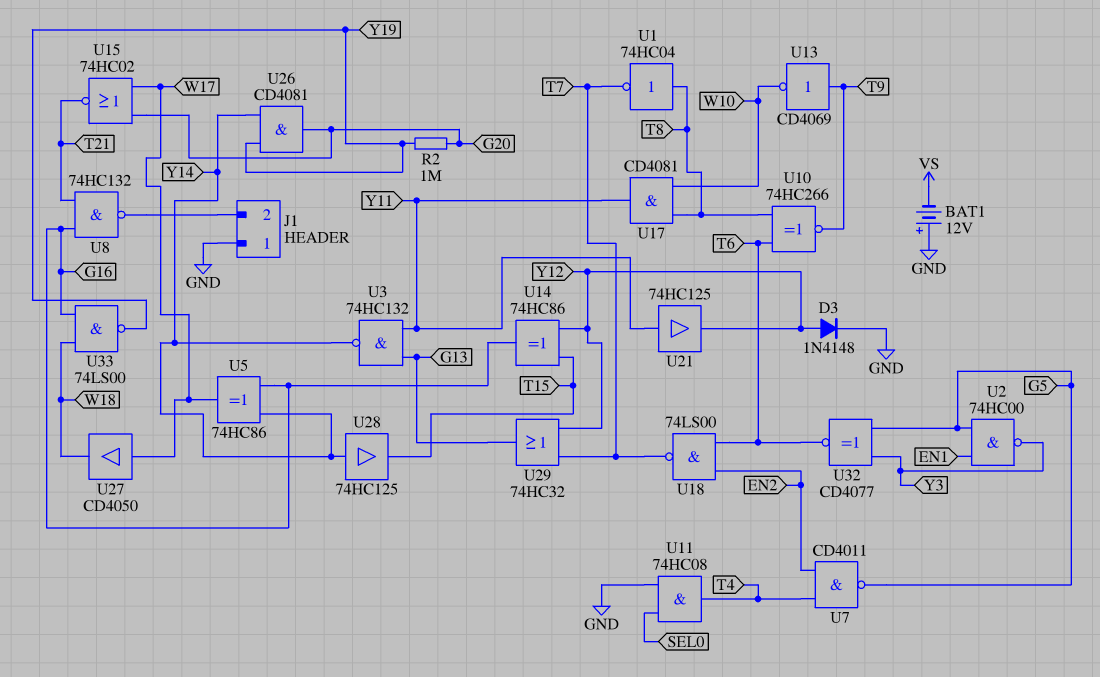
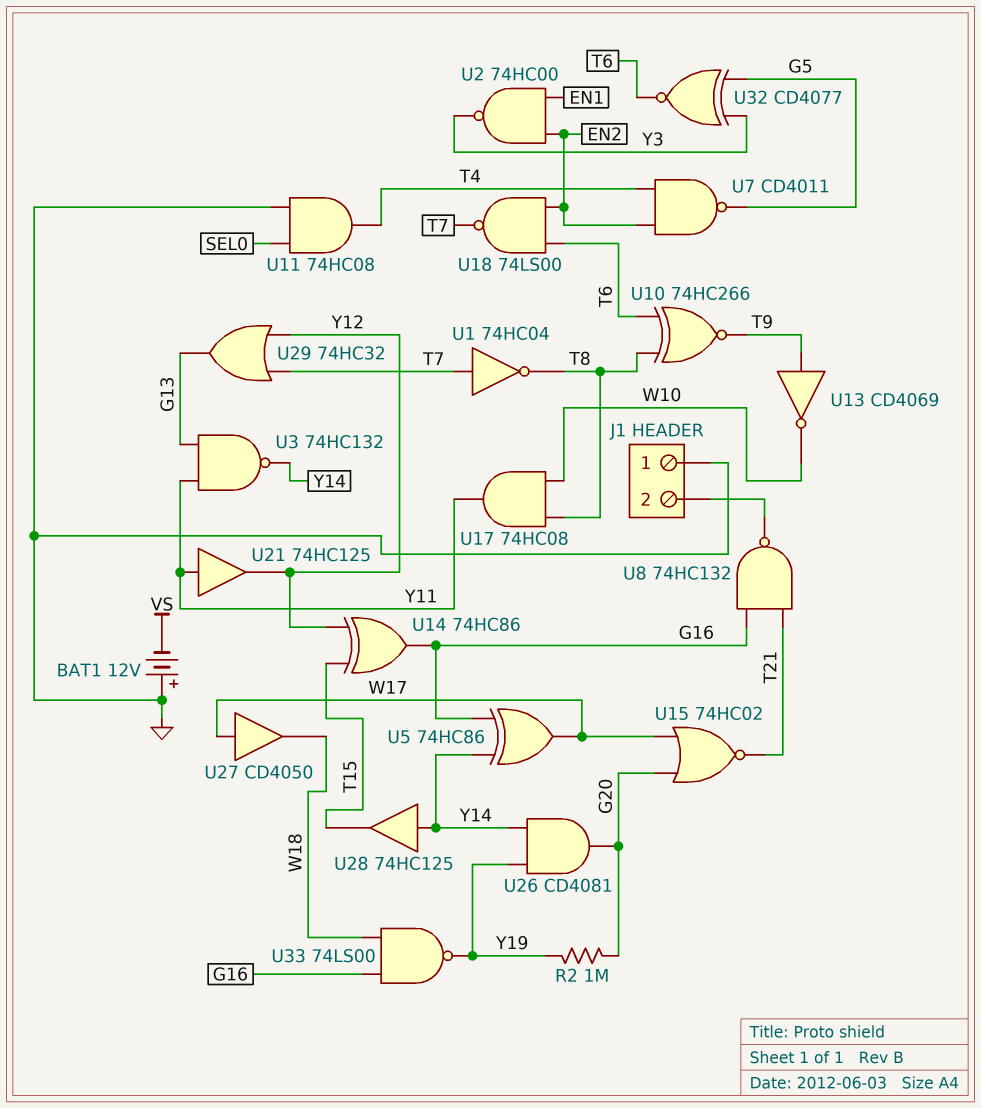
D3: diode 1N4148 (A Y12, K GND) -> none
U1: NOT 74HC04 (in T8, out T7) -> NOT 74HC04 (in T7, out T8)
U2: NAND 74HC00 (in EN1, in G5, out Y3) -> NAND 74HC00 (in EN1, in EN2, out Y3)
U17: AND CD4081 (in T8, in W10, out Y11) -> AND 74HC08 (in T8, in W10, out Y11)

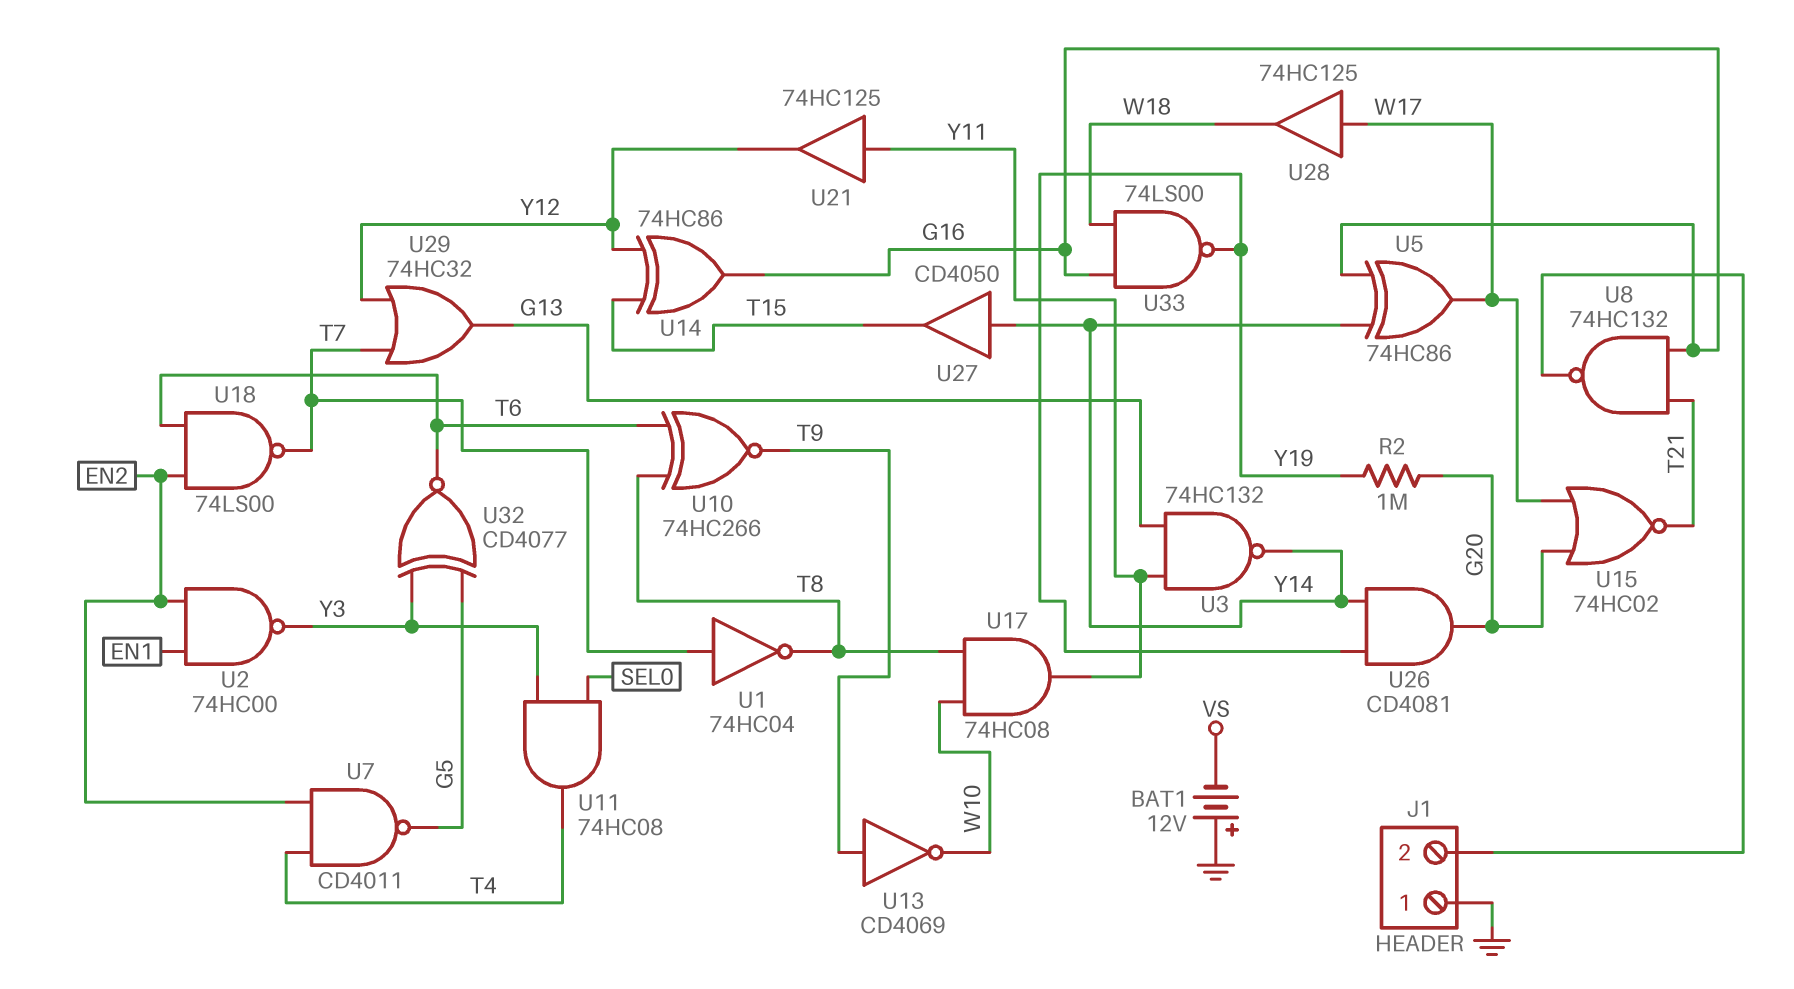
U11: AND 74HC08 (in GND, in SEL0, out T4) -> AND 74HC08 (in SEL0, in Y3, out T4)
U27: buffer CD4050 (in W17, out W18) -> buffer CD4050 (in Y14, out T15)
U28: buffer 74HC125 (in Y14, out T15) -> buffer 74HC125 (in W17, out W18)

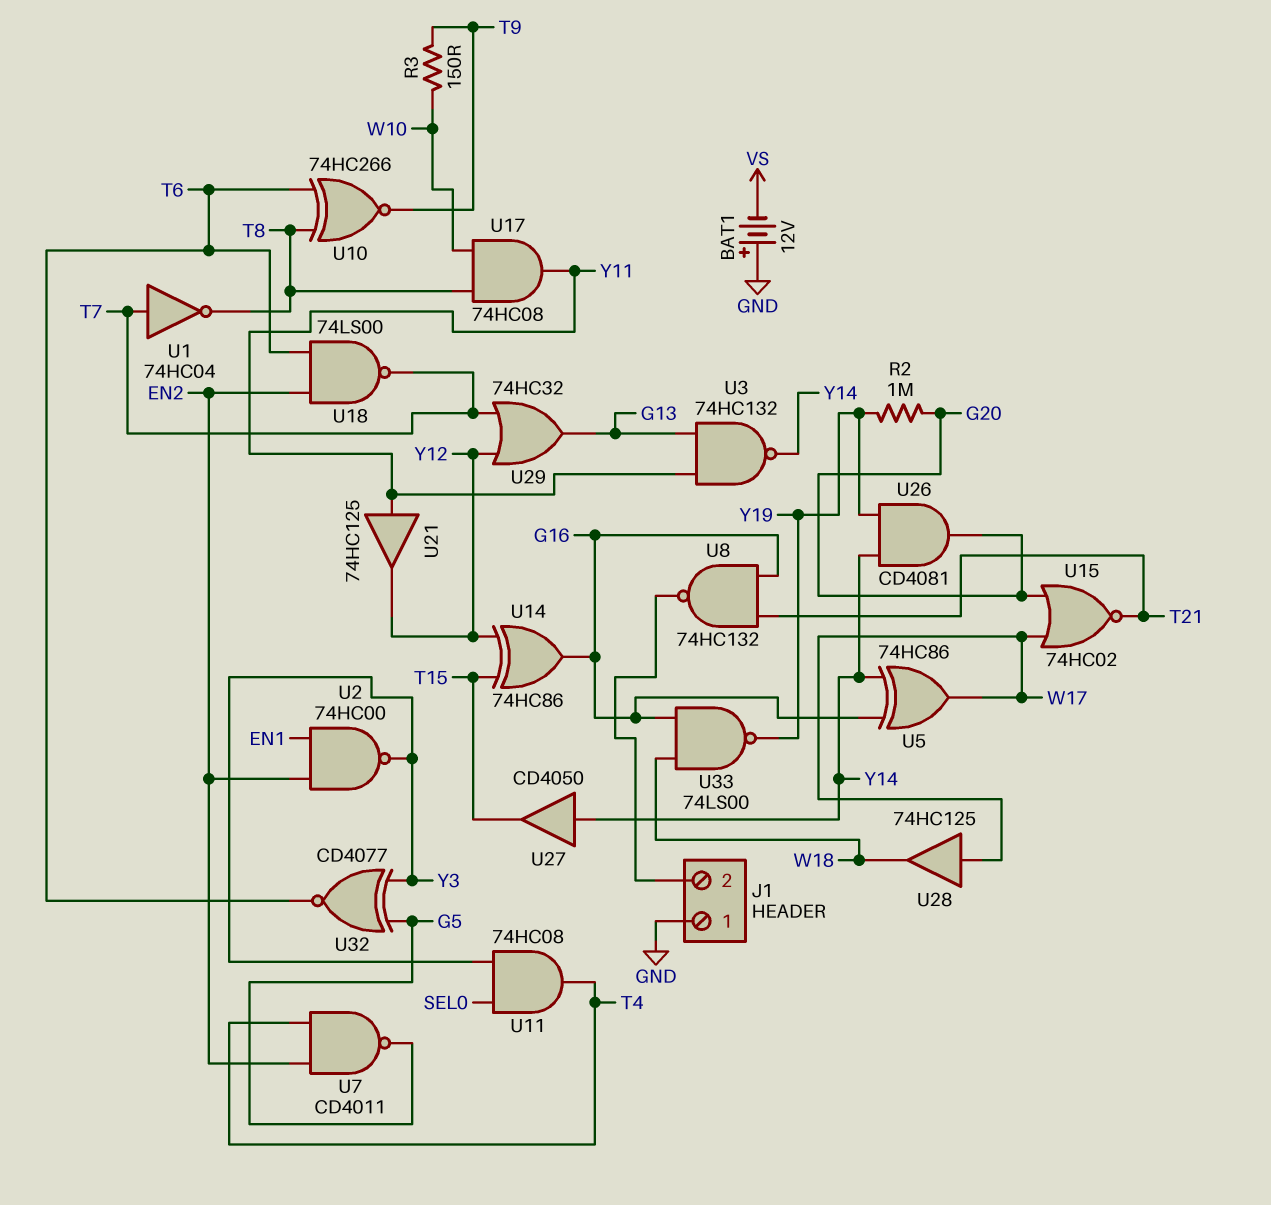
R3: none -> 150 (T9, W10)
U13: NOT CD4069 (in T9, out W10) -> none

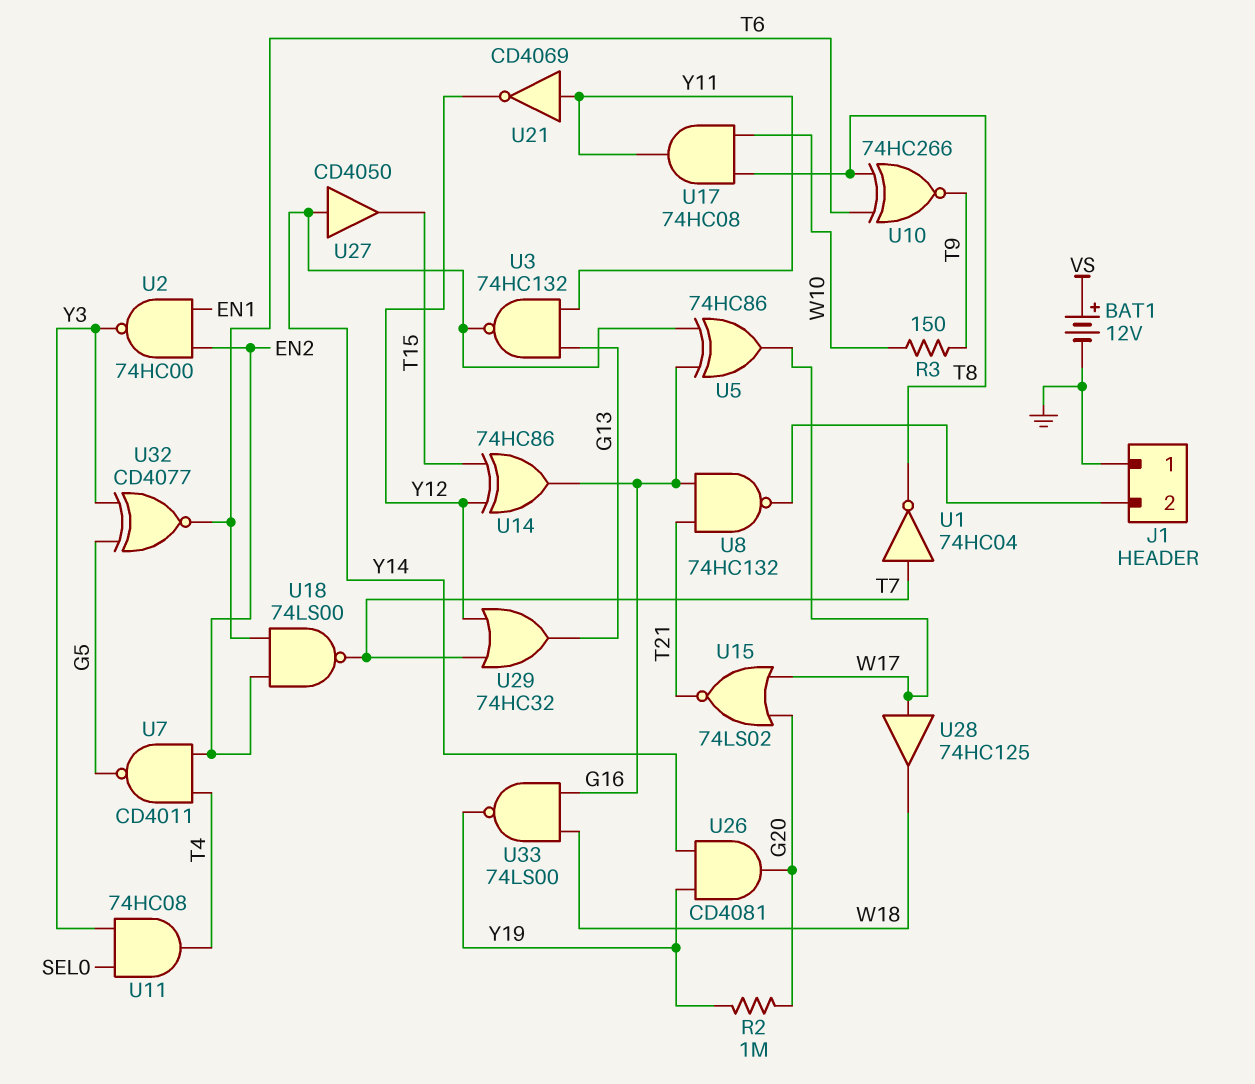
BAT1: 12V (plus GND, minus VS) -> 12V (plus VS, minus GND)
U15: NOR 74HC02 (in G20, in W17, out T21) -> NOR 74LS02 (in G20, in W17, out T21)
U21: buffer 74HC125 (in Y11, out Y12) -> NOT CD4069 (in Y11, out Y12)

